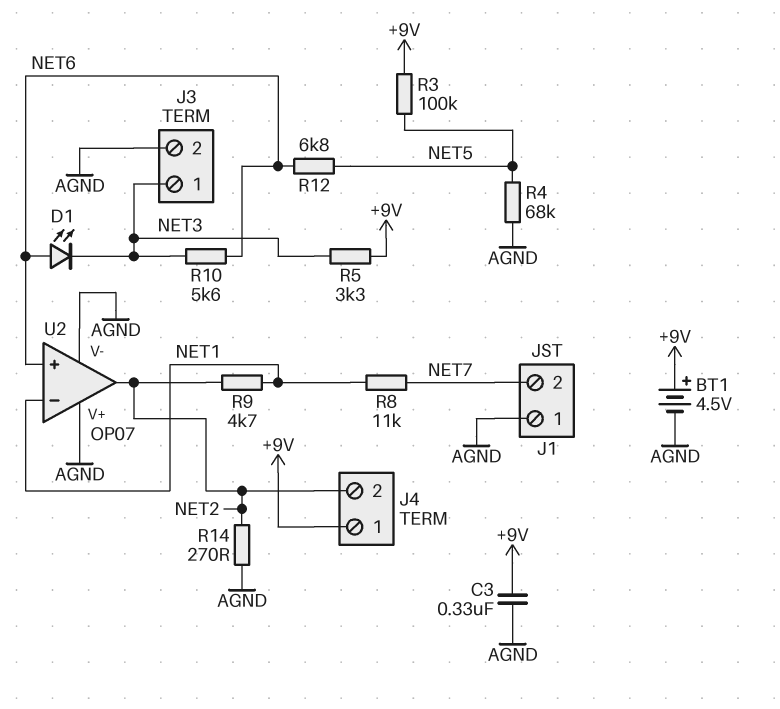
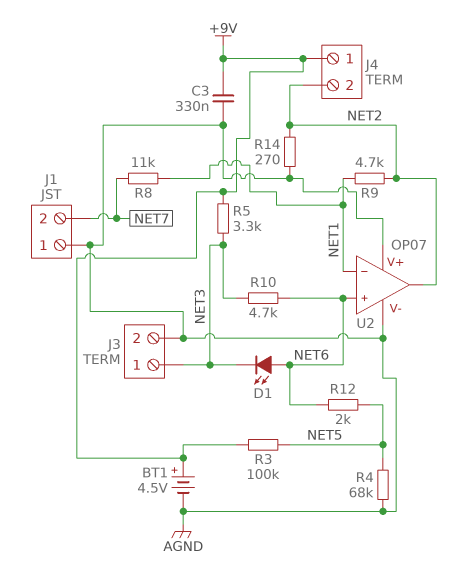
R10: 5.6k (NET3, NET6) -> 4.7k (NET3, NET6)
R12: 6.8k (NET5, NET6) -> 2k (NET5, NET6)

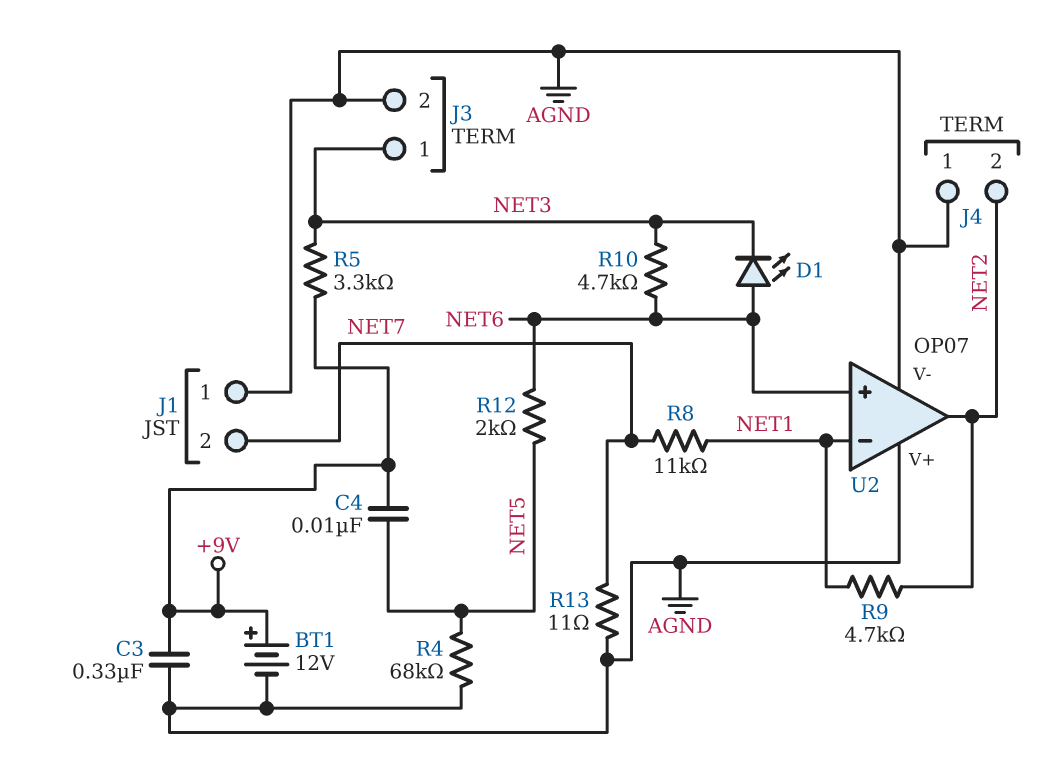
BT1: 4.5V (plus +9V, minus AGND) -> 12V (plus +9V, minus AGND)
C4: none -> 10nF (+9V, NET5)
J4 pin 1: +9V -> AGND
R3: 100k (+9V, NET5) -> none
R13: none -> 11 (AGND, NET7)
R14: 270 (AGND, NET2) -> none

